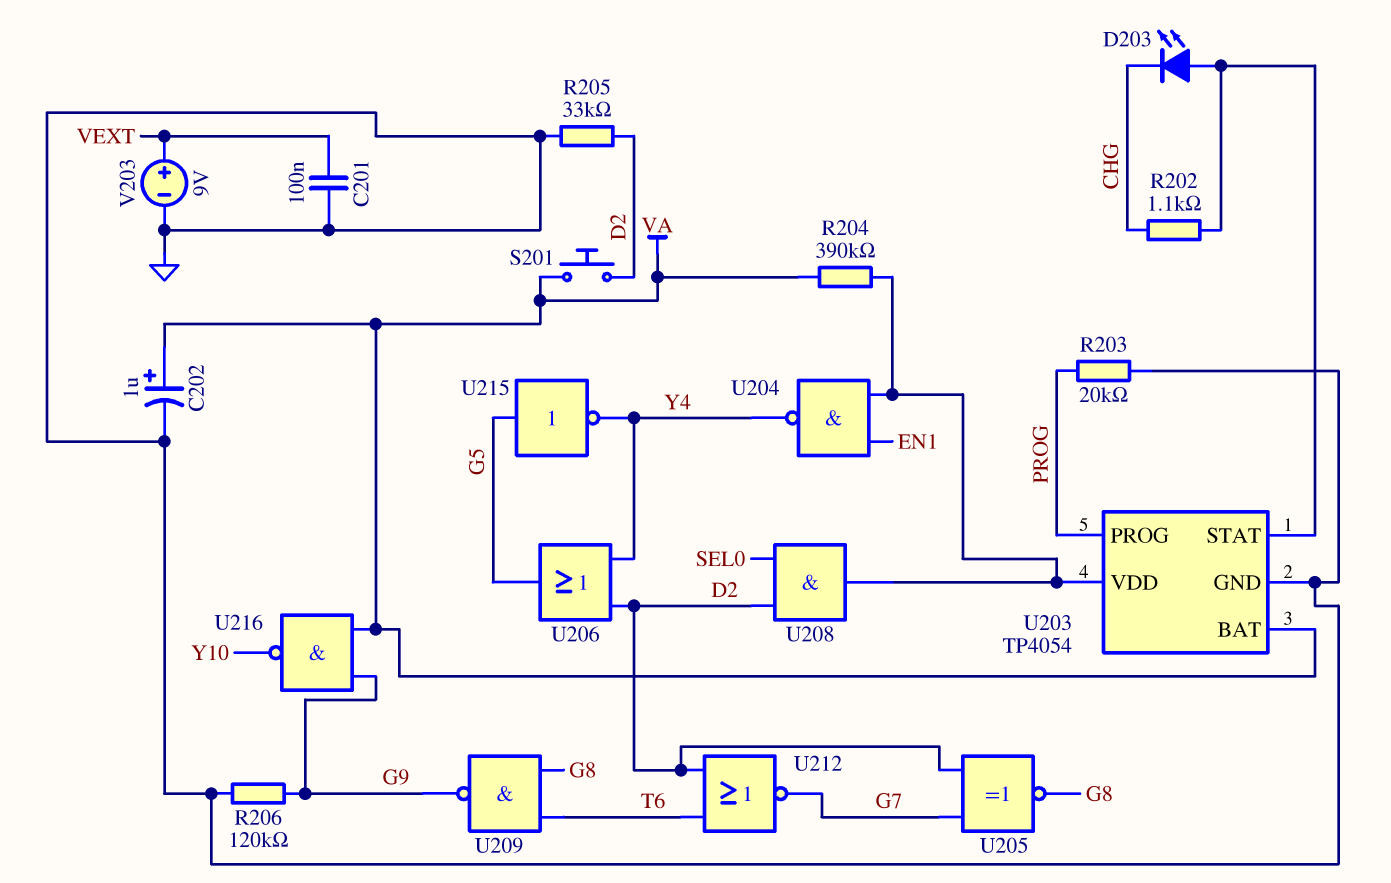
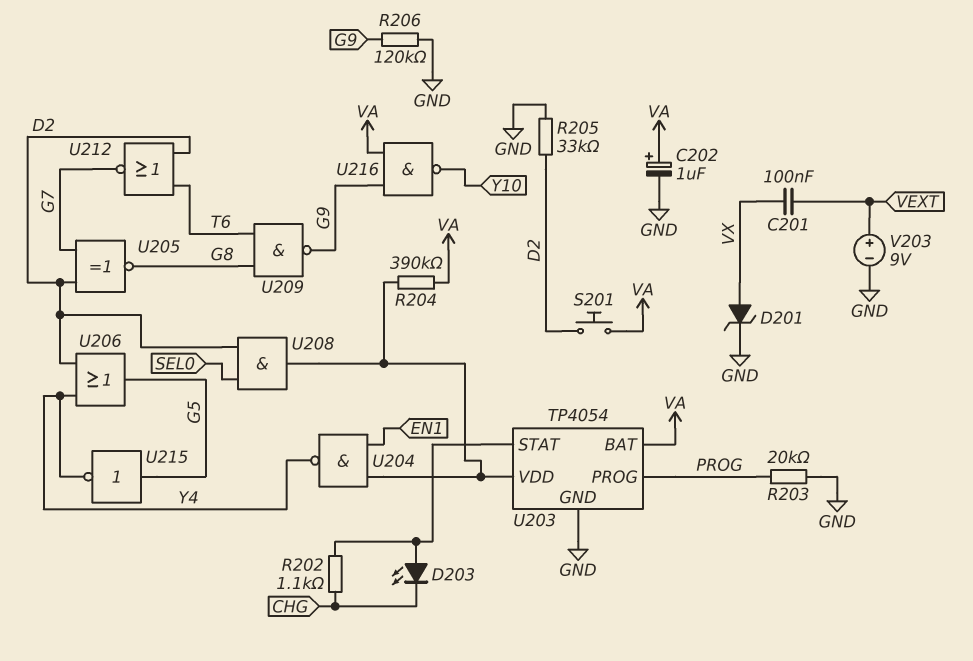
C201: 100nF (GND, VEXT) -> 100nF (VEXT, VX)
D201: none -> zener (A VX, K GND)

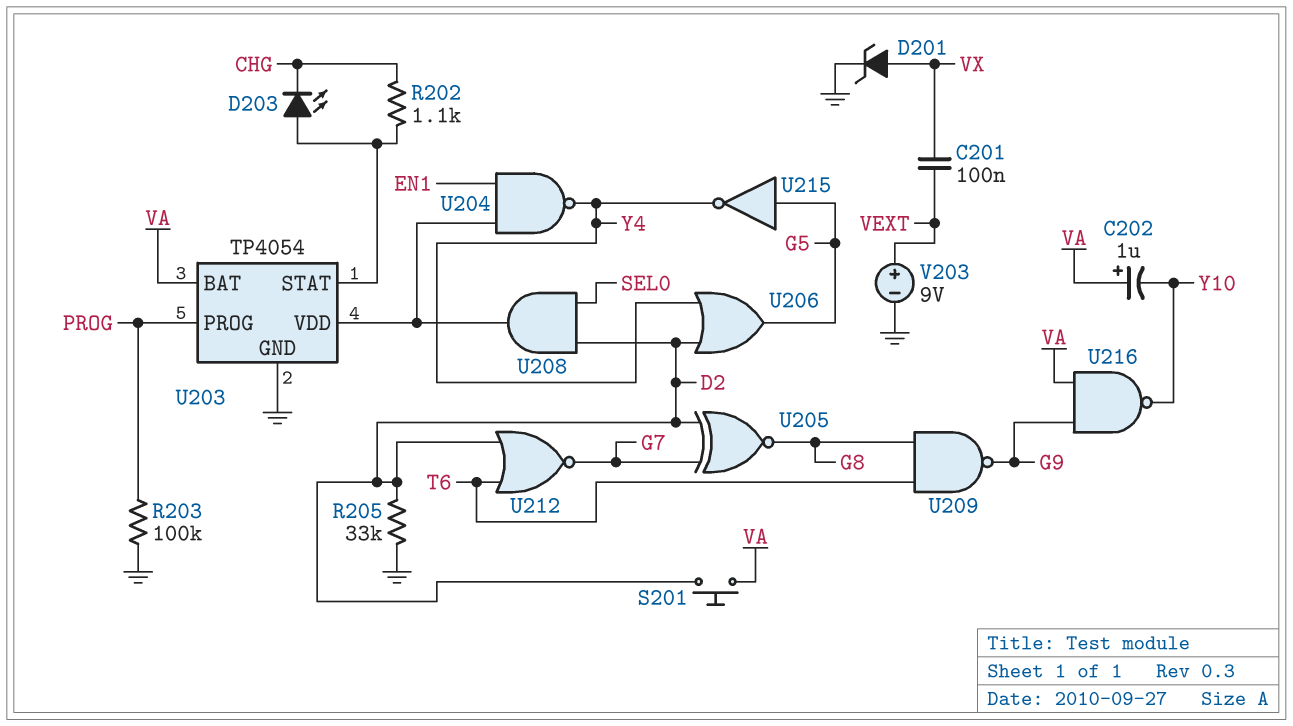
C202: 1uF (plus VA, minus GND) -> 1uF (plus VA, minus Y10)
R203: 20k (GND, PROG) -> 100k (GND, PROG)
R204: 390k (U203/VDD, VA) -> none
R206: 120k (G9, GND) -> none

